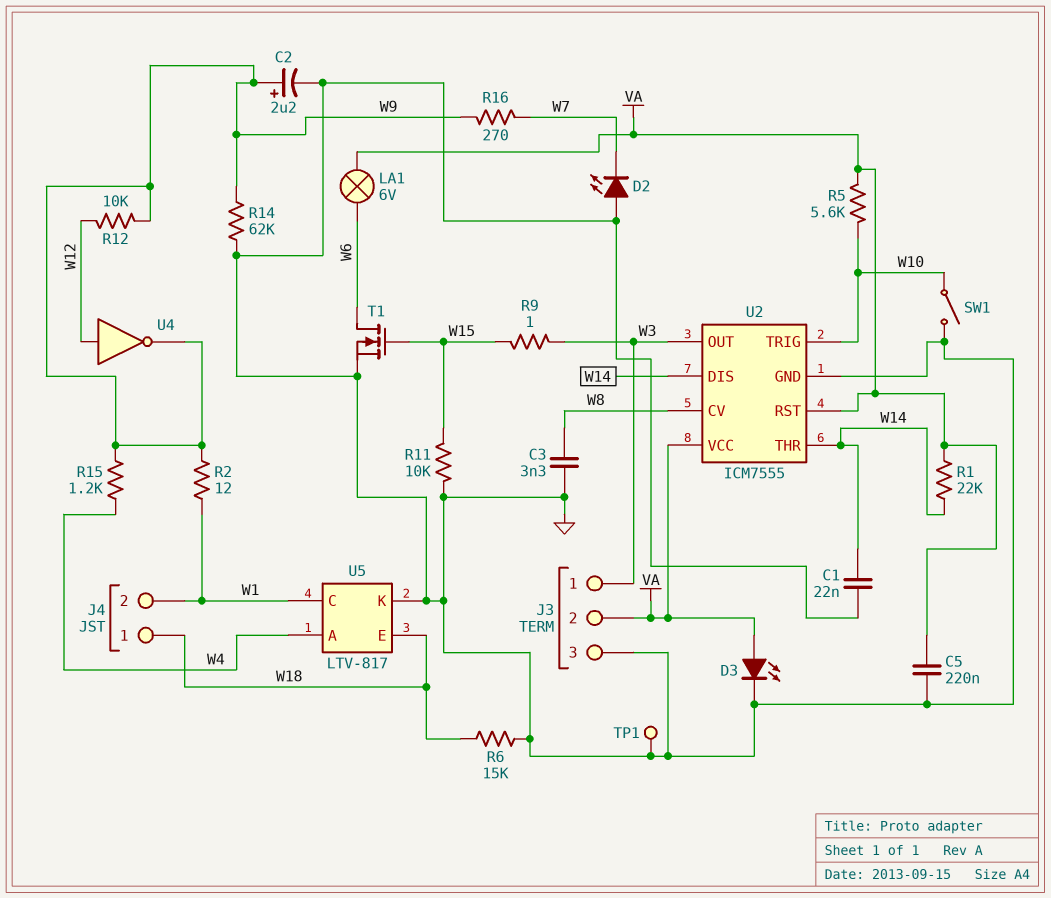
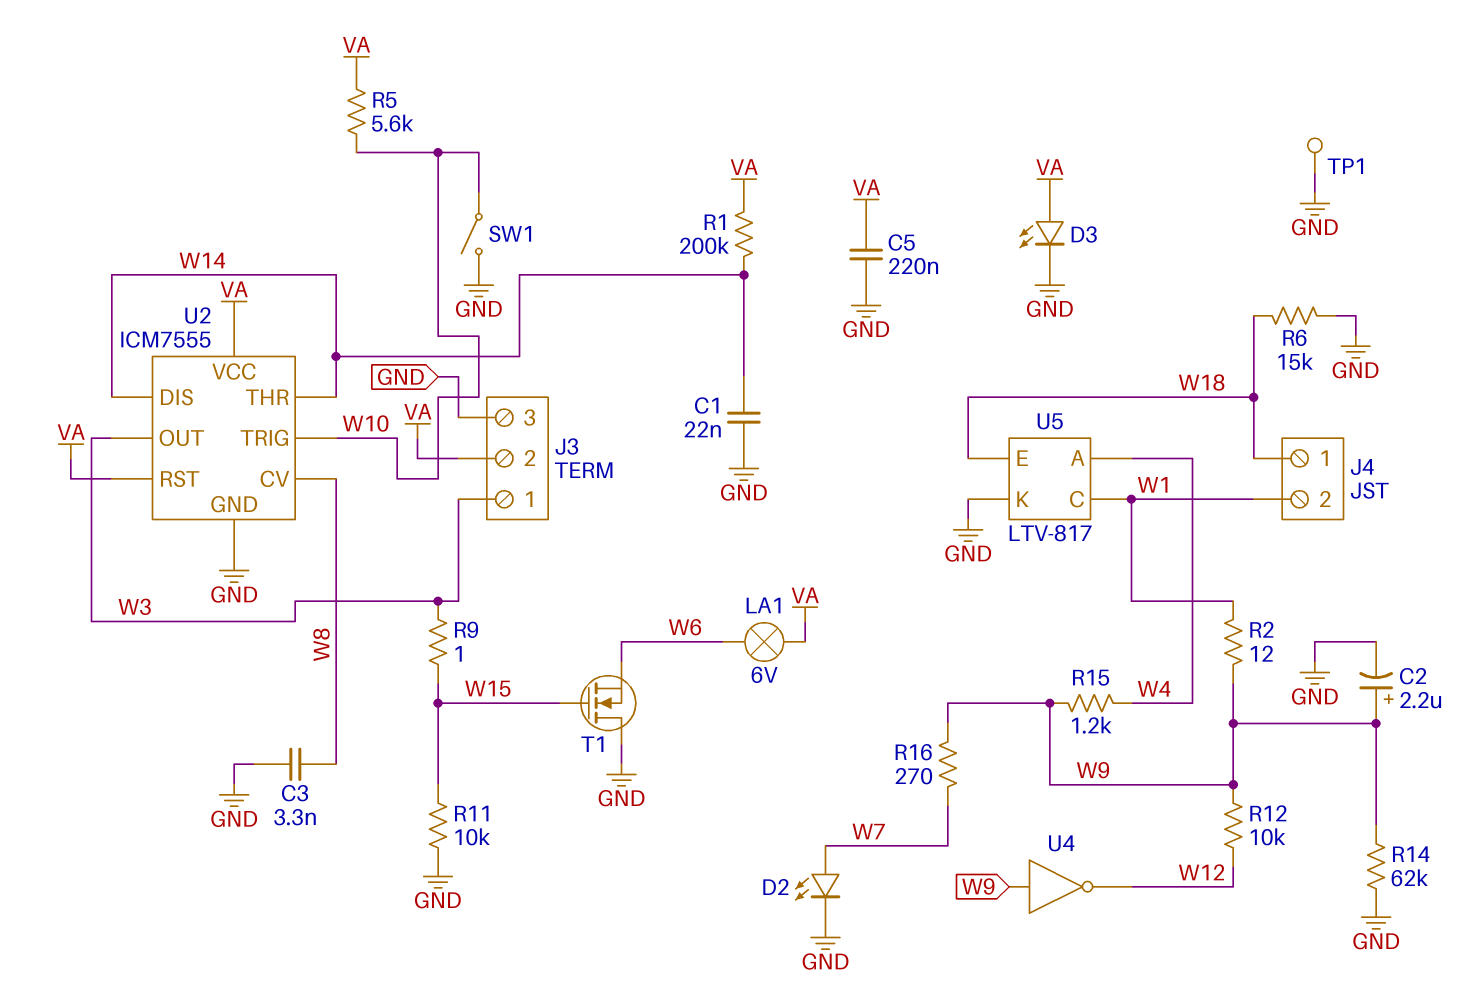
D2: LED (A GND, K W7) -> LED (A W7, K GND)
R1: 22k (VA, W14) -> 200k (VA, W14)
T1: NMOS (G W15, D W6, S GND) -> NMOS (G W15, D GND, S W6)
U4: NOT (in W12, out W9) -> NOT (in W9, out W12)

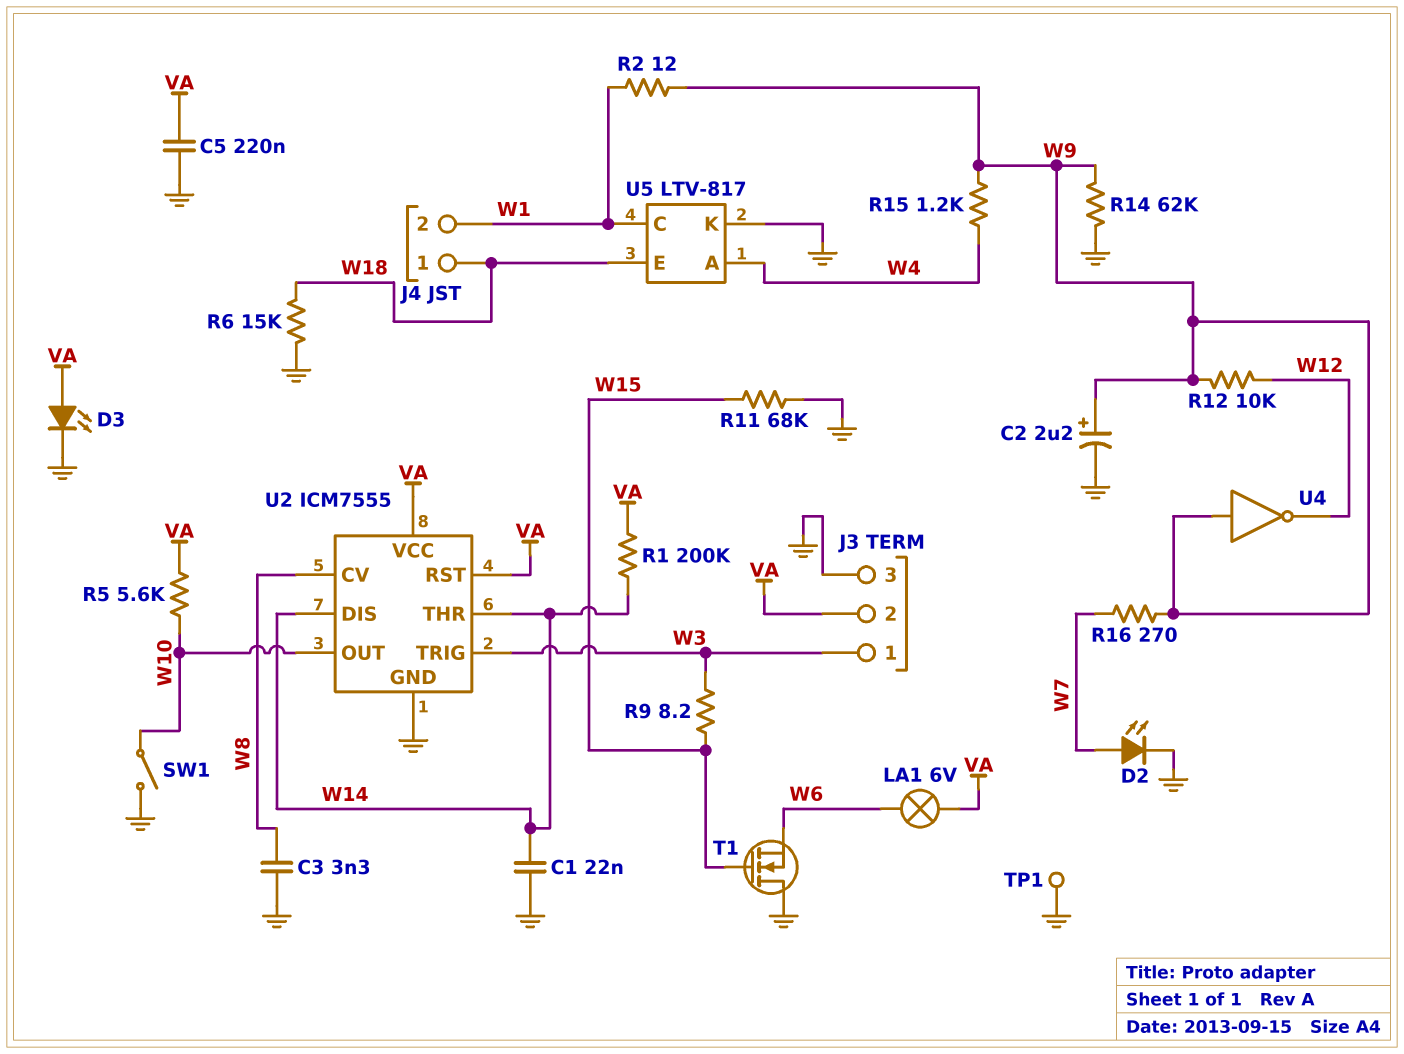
R9: 1 (W3, W15) -> 8.2 (W3, W15)
R11: 10k (GND, W15) -> 68k (GND, W15)
U2 pin OUT: W3 -> W10
U2 pin TRIG: W10 -> W3

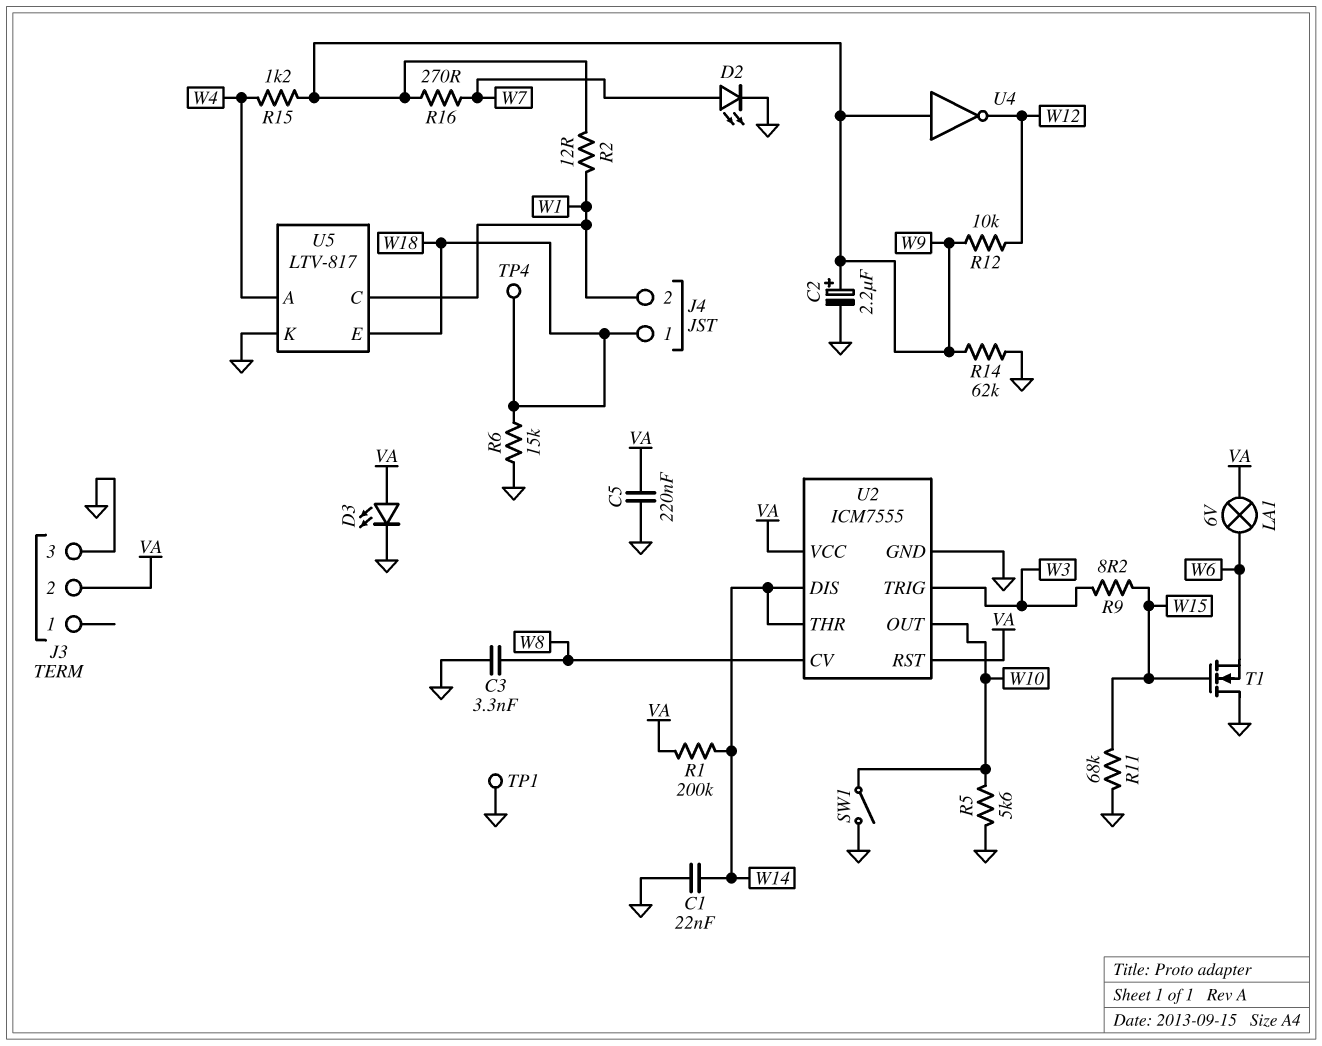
J3 pin 1: W3 -> none
R5: 5.6k (VA, W10) -> 5.6k (GND, W10)
TP4: none -> test point (W18)

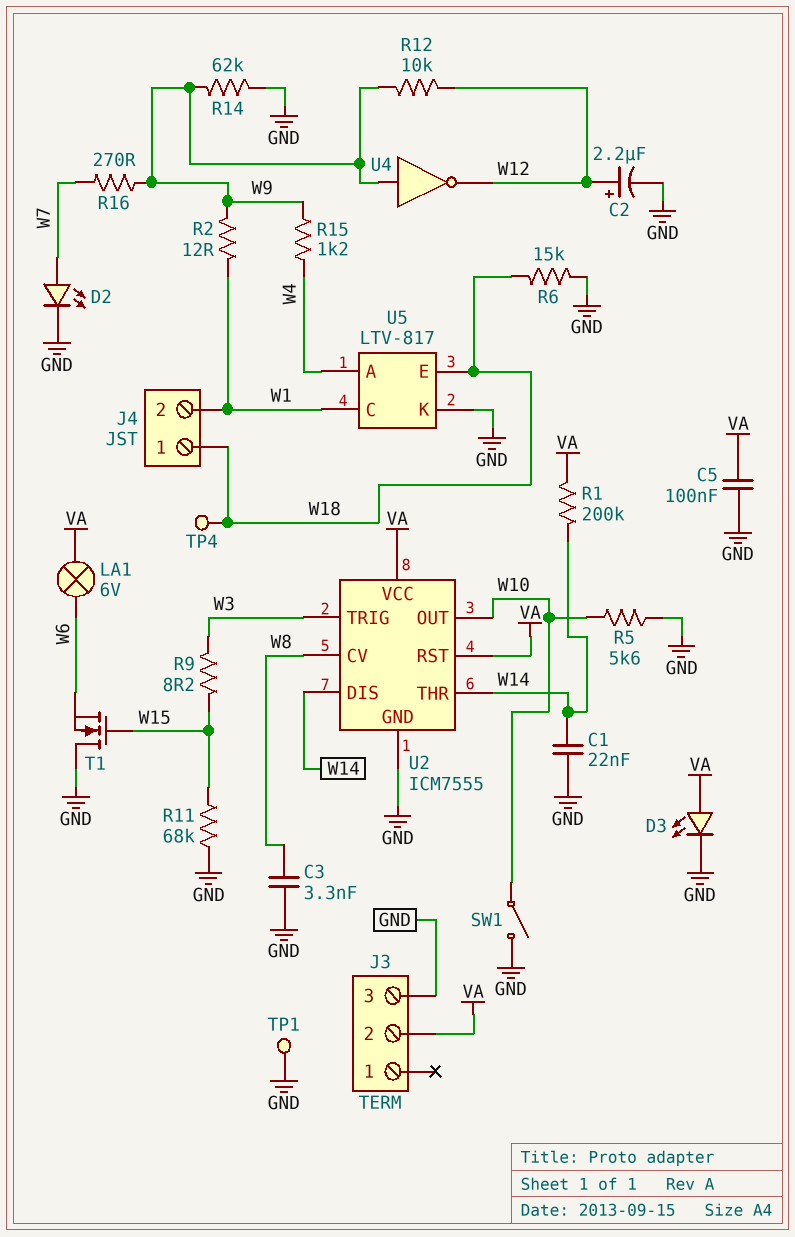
C2: 2.2uF (plus W9, minus GND) -> 2.2uF (plus W12, minus GND)
C5: 220nF (GND, VA) -> 100nF (GND, VA)

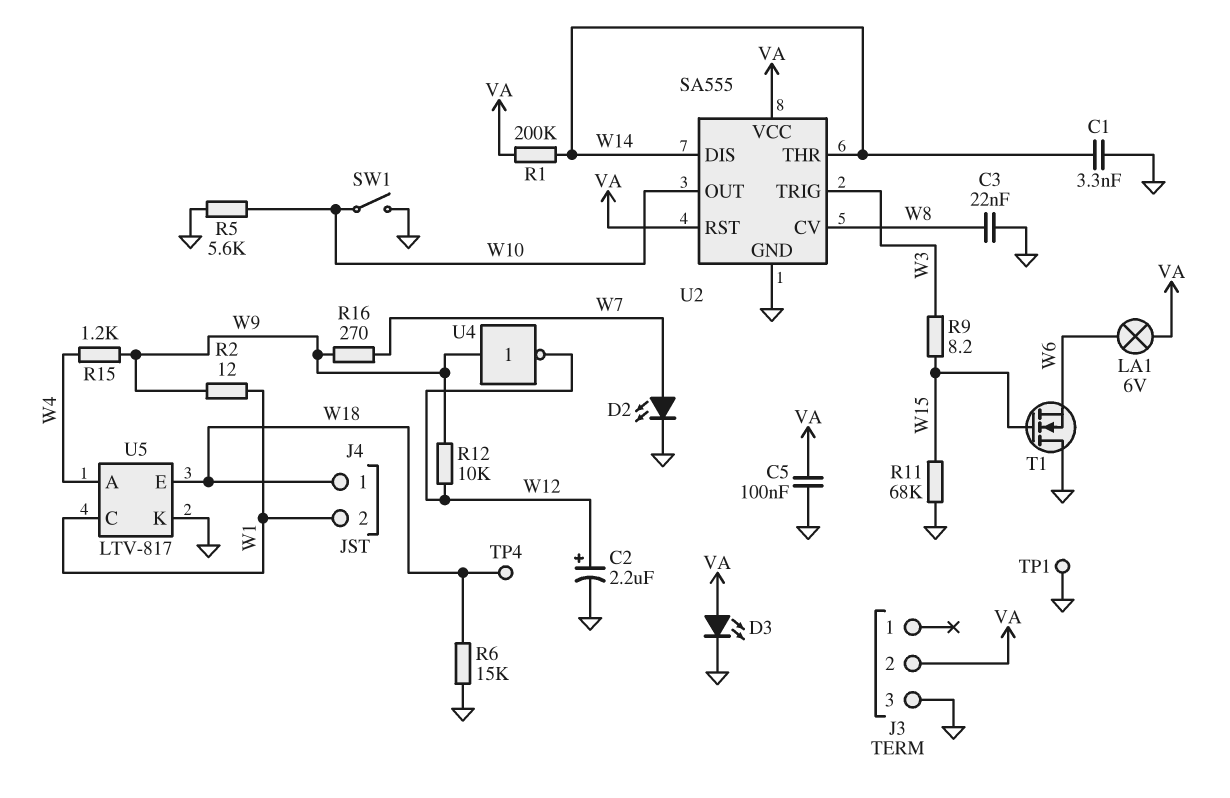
C1: 22nF (GND, W14) -> 3.3nF (GND, W14)
C3: 3.3nF (GND, W8) -> 22nF (GND, W8)
R14: 62k (GND, W9) -> none
U2: ICM7555 -> SA555

